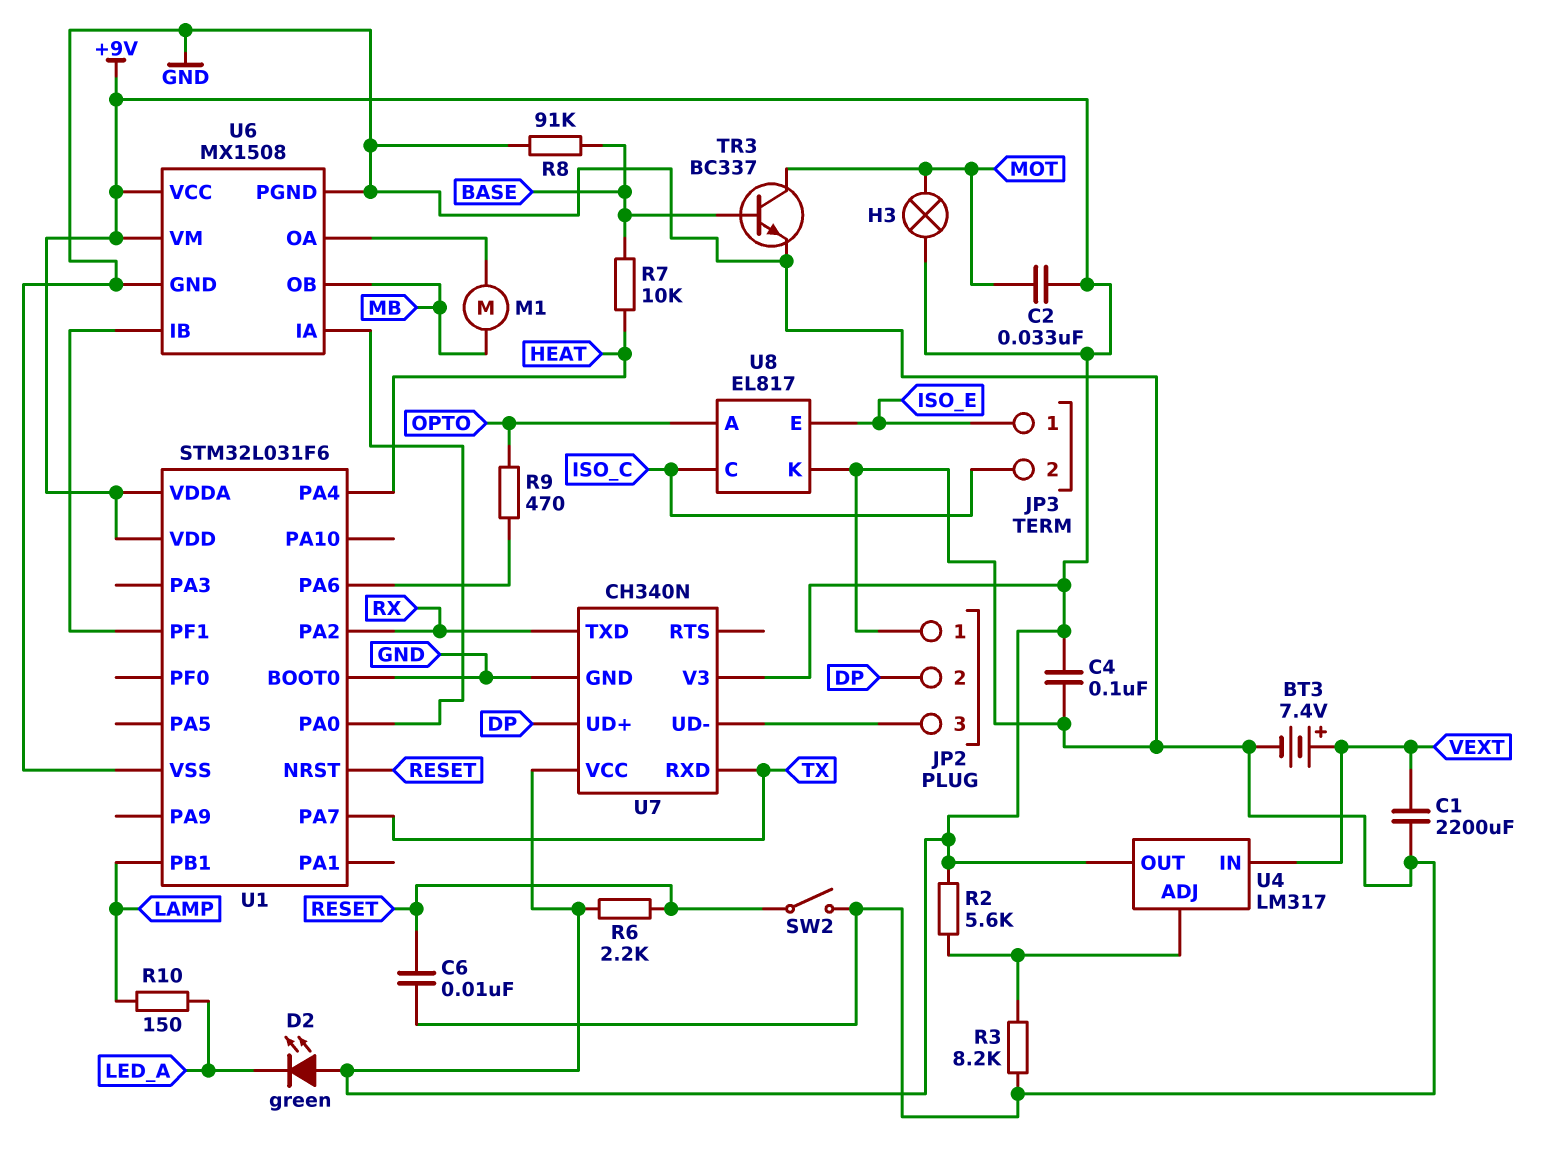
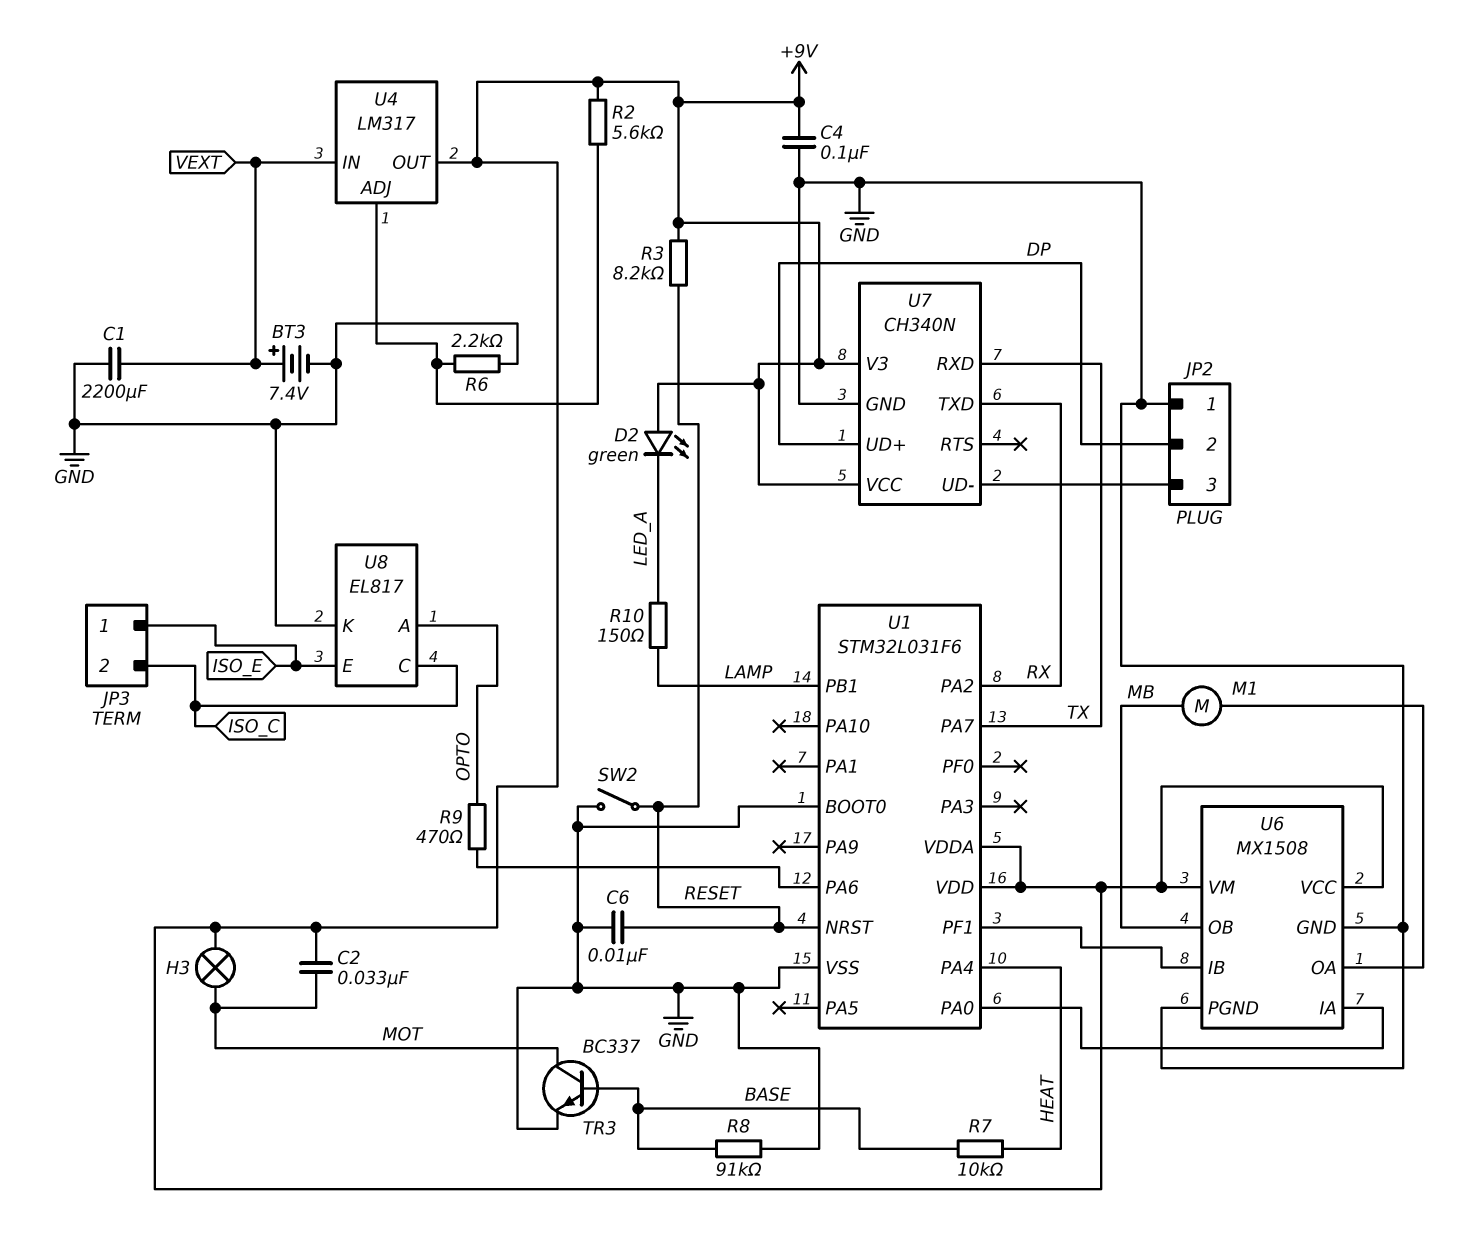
R3: 8.2k (GND, U4/ADJ) -> 8.2k (+9V, RESET)
R6: 2.2k (+9V, RESET) -> 2.2k (GND, U4/ADJ)

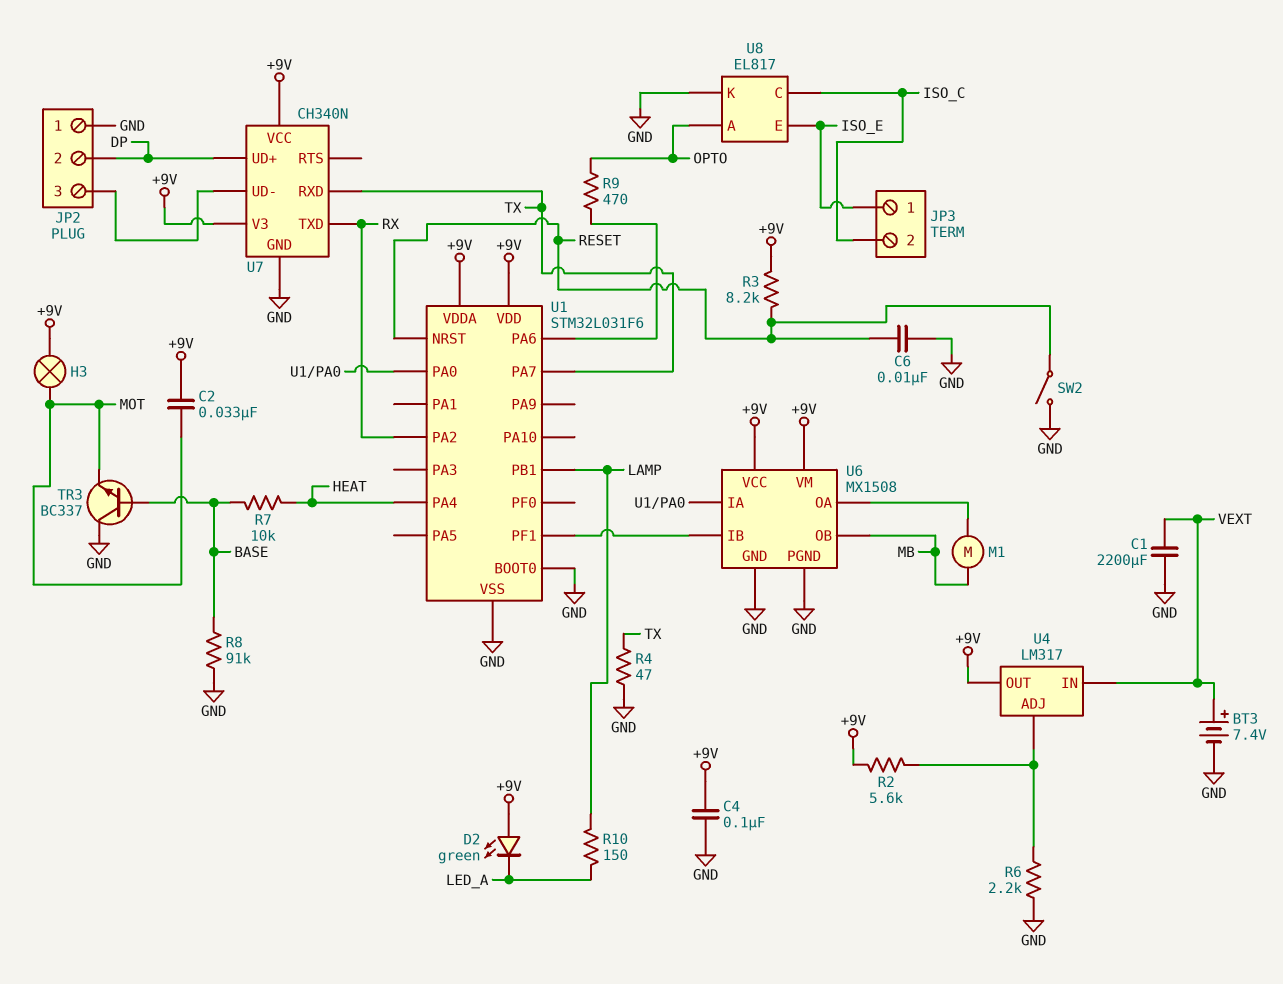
R4: none -> 47 (GND, TX)
TR3: NPN BC337 (B BASE, C MOT, E GND) -> NPN BC337 (B BASE, C GND, E MOT)

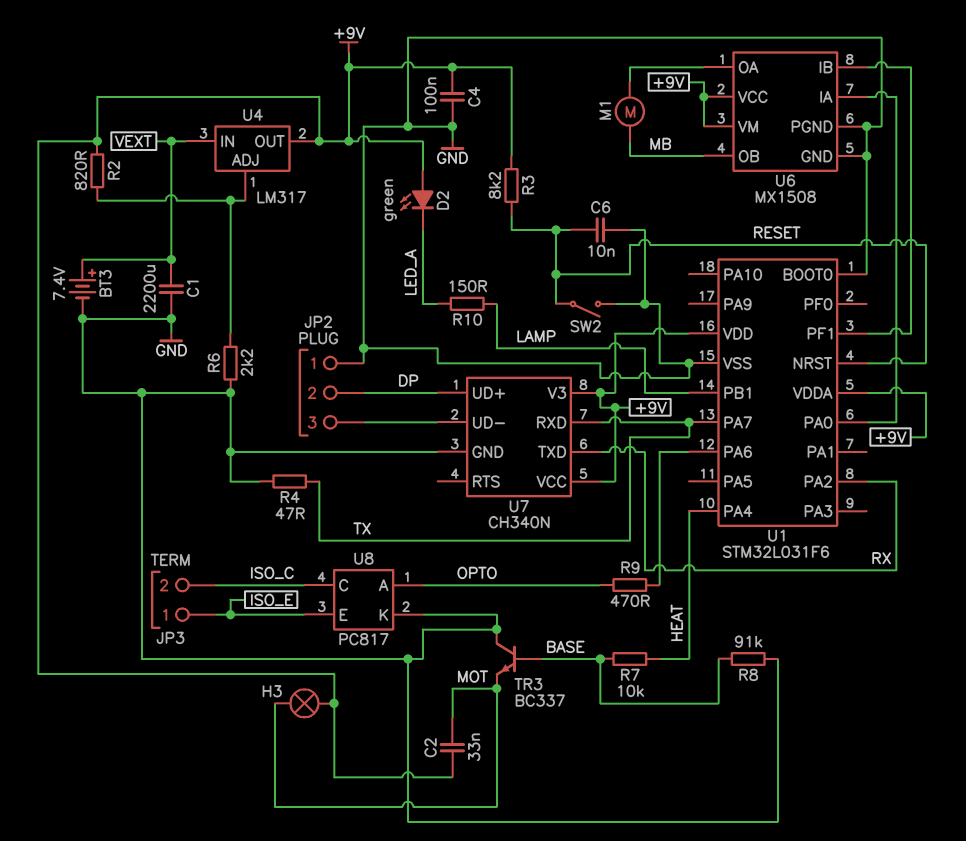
R2: 5.6k (+9V, U4/ADJ) -> 820 (+9V, U4/ADJ)
U8: EL817 -> PC817

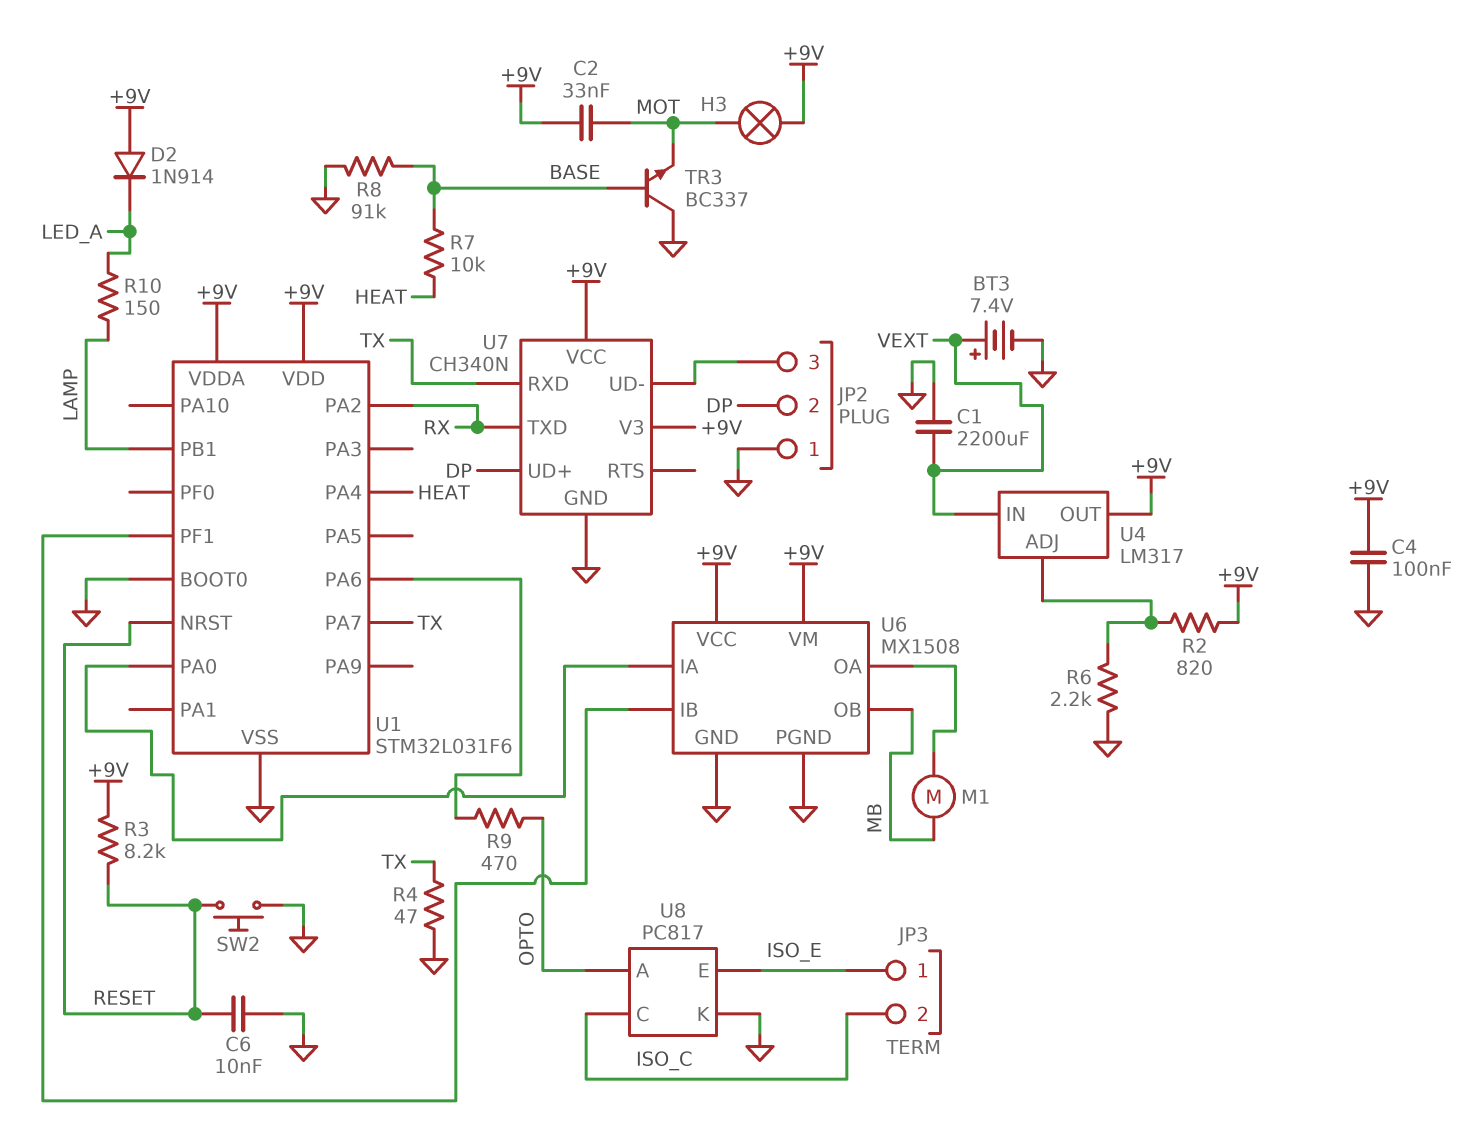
D2: LED green (A +9V, K LED_A) -> diode 1N914 (A +9V, K LED_A)
SW2: switch (GND, RESET) -> button (GND, RESET)

